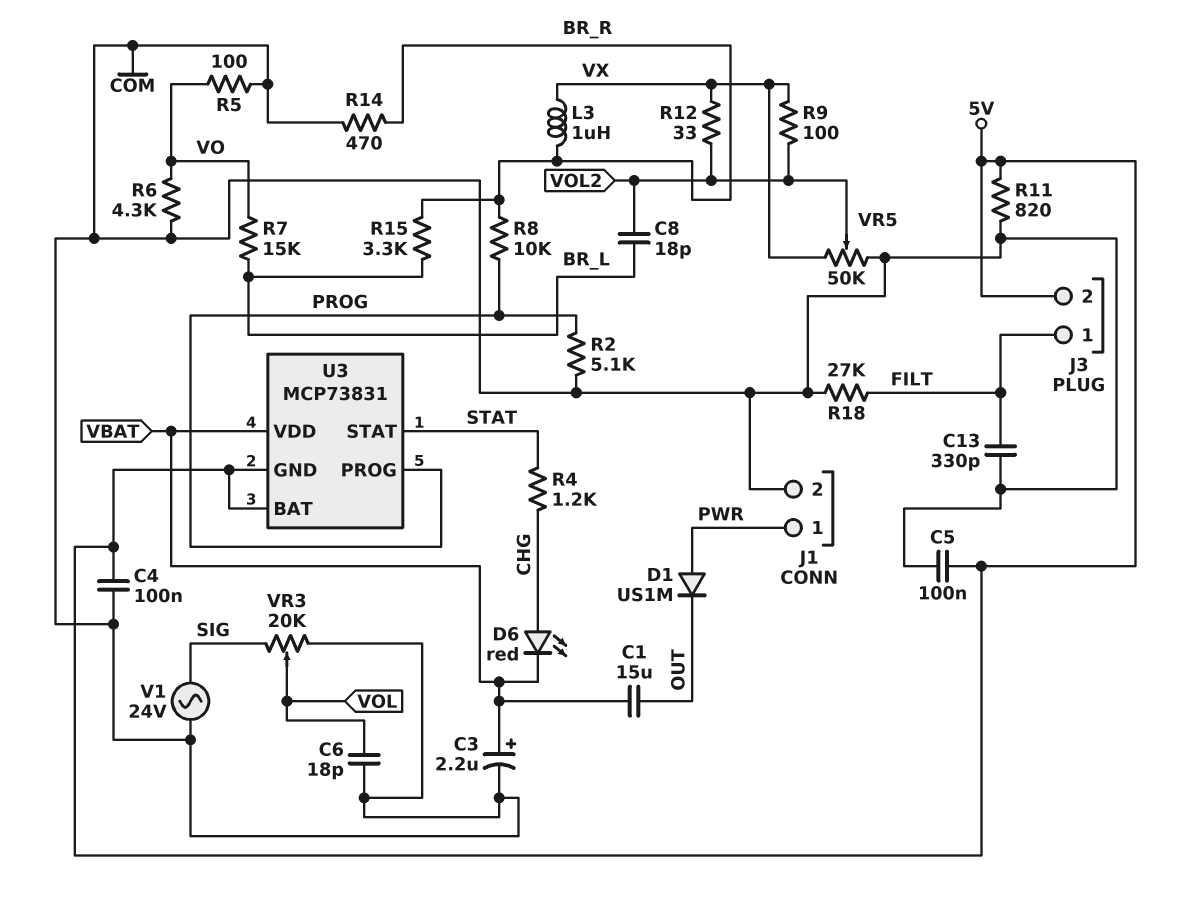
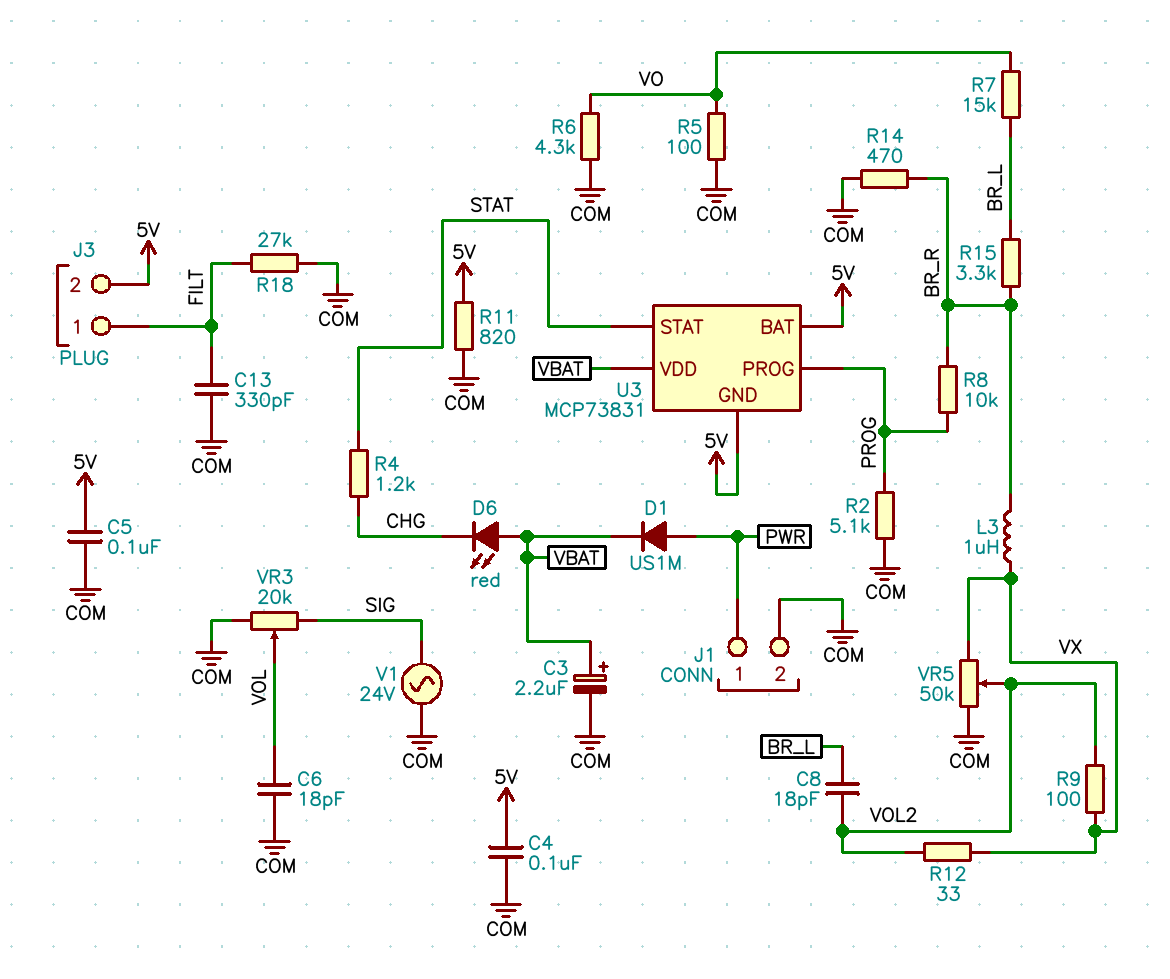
C1: 15uF (OUT, VBAT) -> none
D1: diode US1M (A PWR, K OUT) -> diode US1M (A PWR, K VBAT)
D6: LED red (A CHG, K VBAT) -> LED red (A VBAT, K CHG)

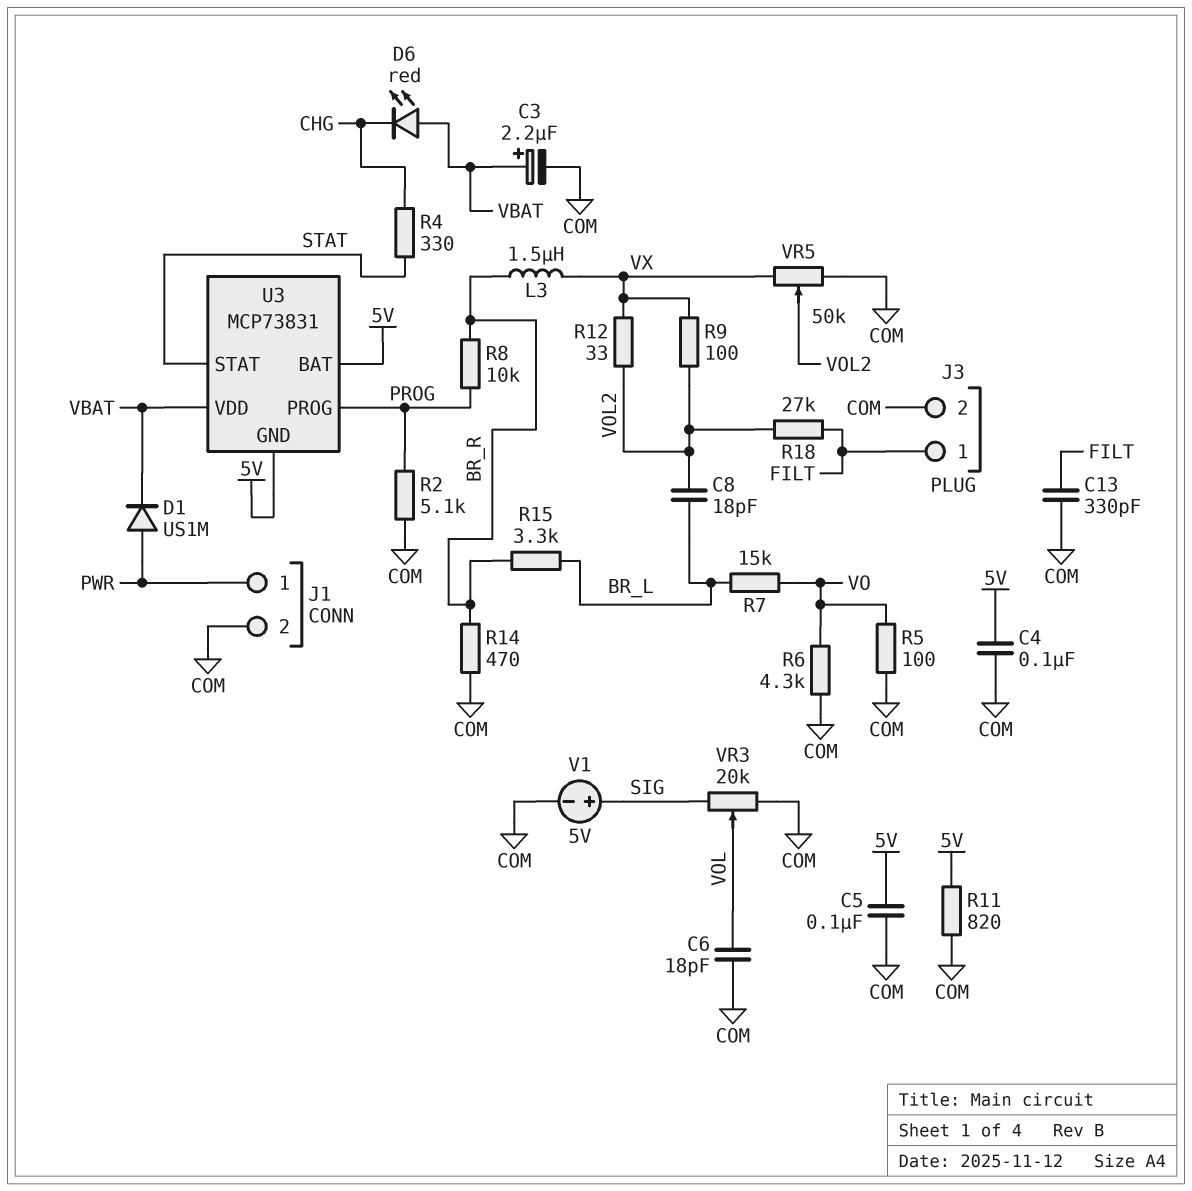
J3 pin 2: 5V -> COM
L3: 1uH (BR_R, VX) -> 1.5uH (BR_R, VX)
R4: 1.2k (CHG, STAT) -> 330 (CHG, STAT)
R18: 27k (COM, FILT) -> 27k (FILT, VOL2)
V1: AC 24V (COM, SIG) -> 5V (plus SIG, minus COM)

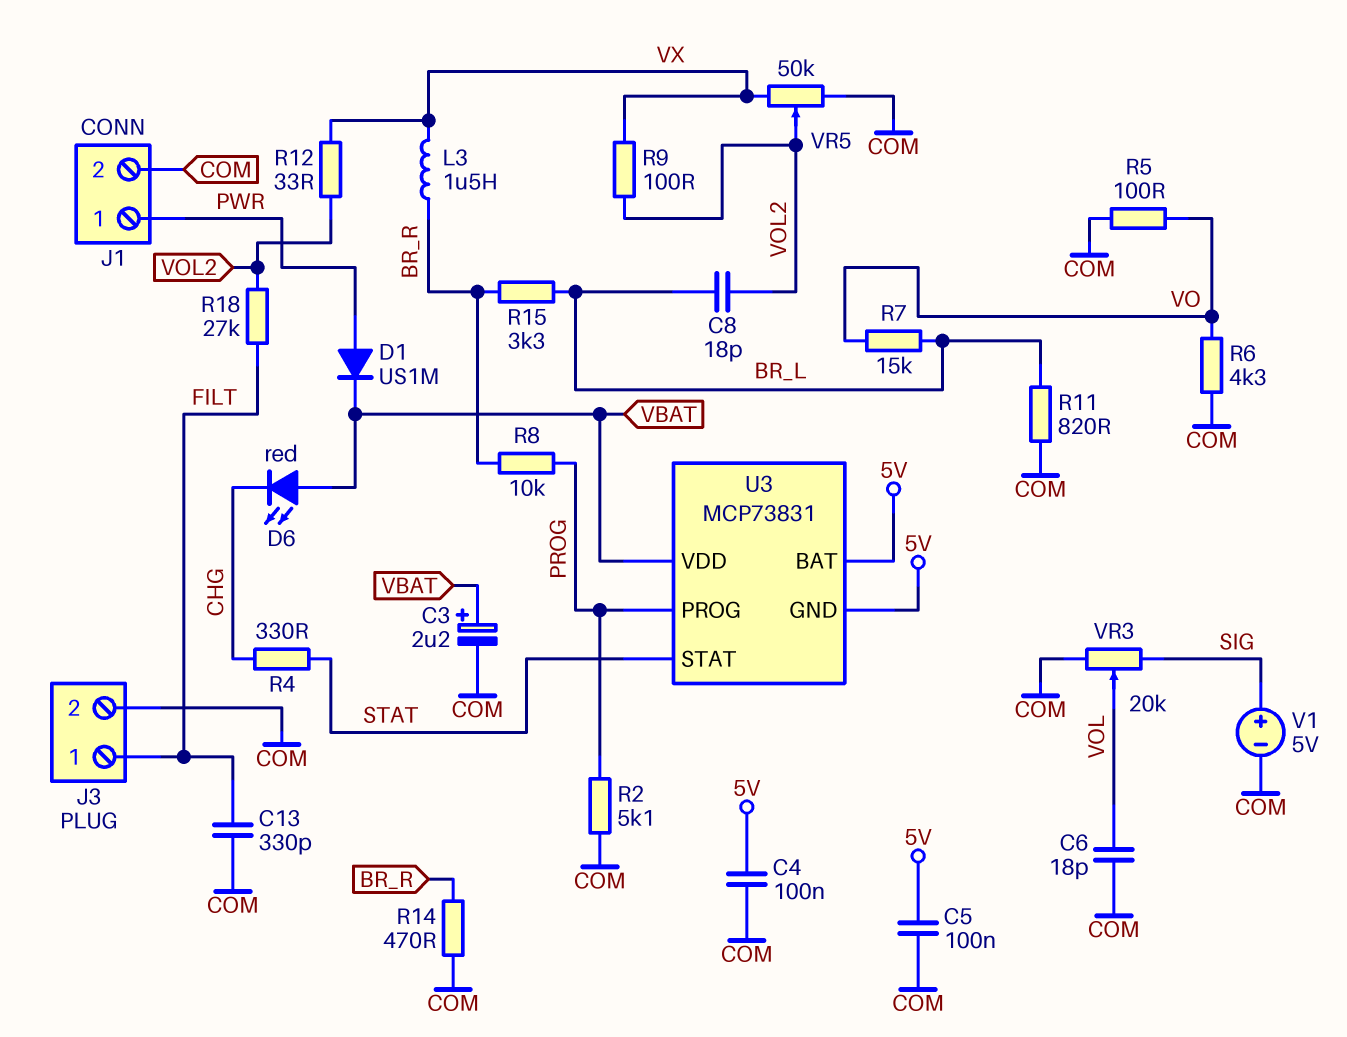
R11: 820 (5V, COM) -> 820 (BR_L, COM)

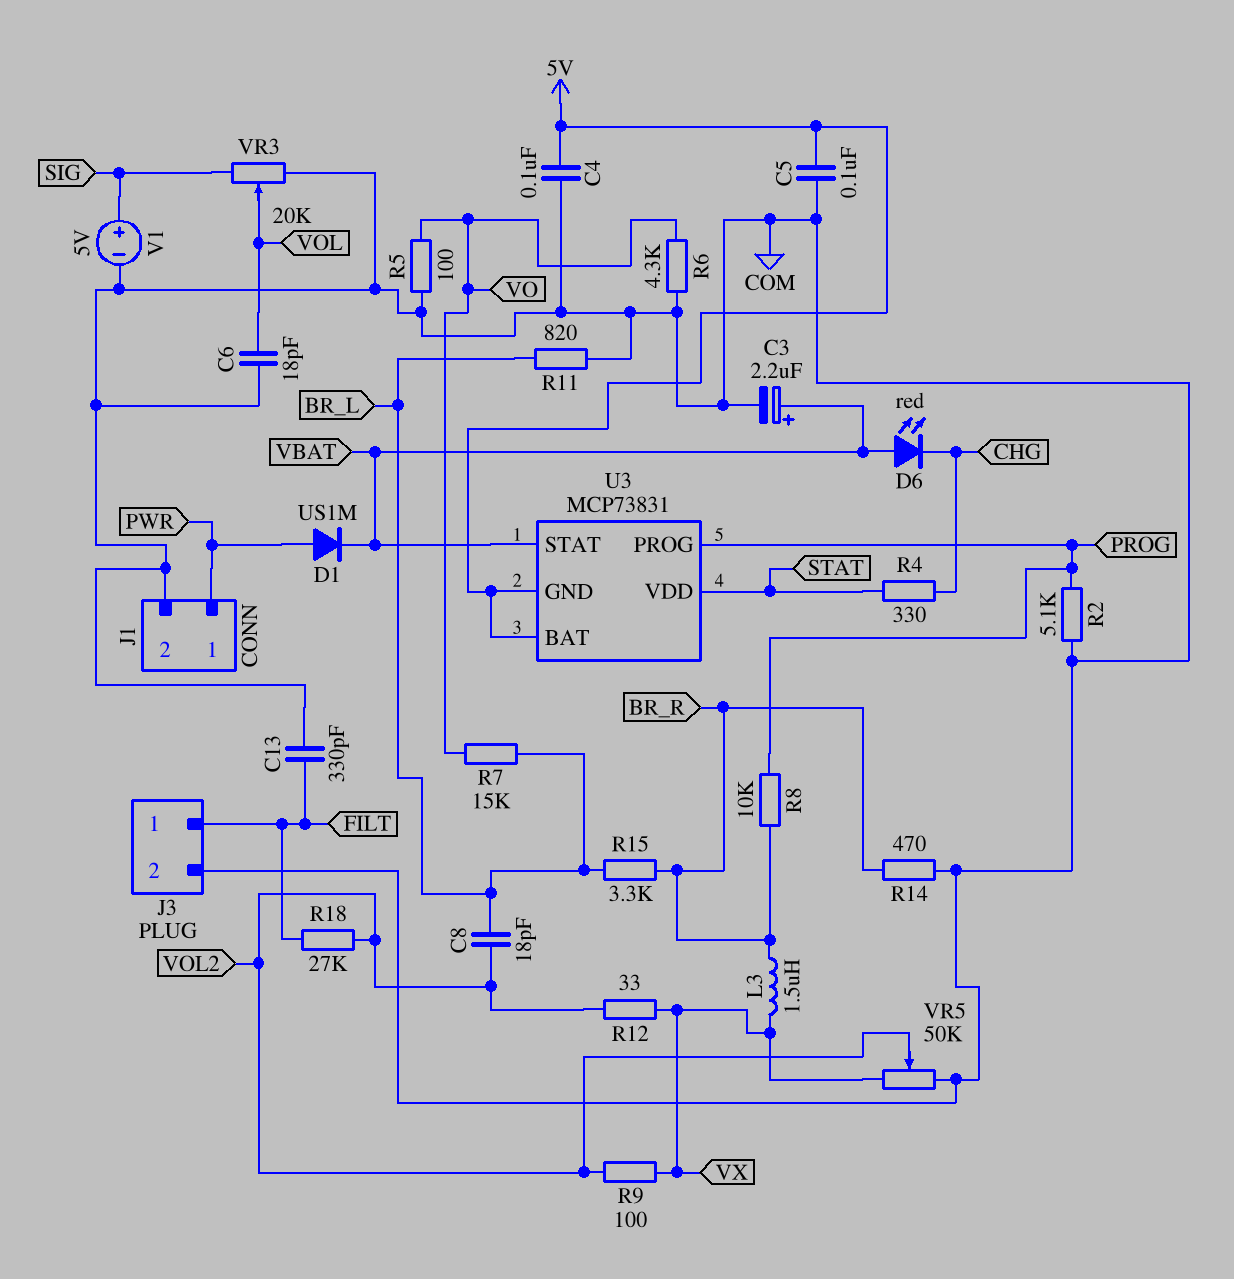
U3 pin STAT: STAT -> VBAT
U3 pin VDD: VBAT -> STAT

